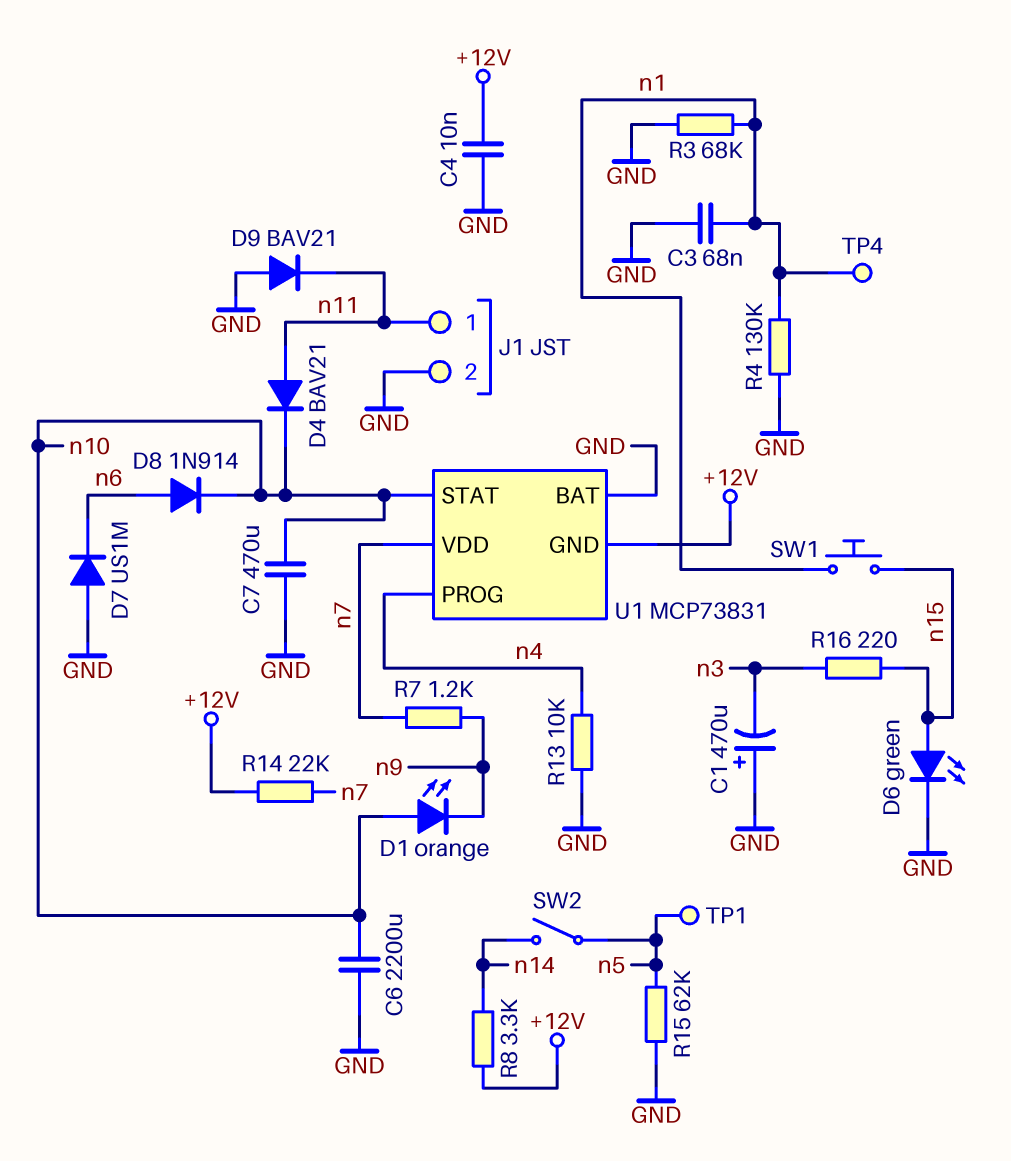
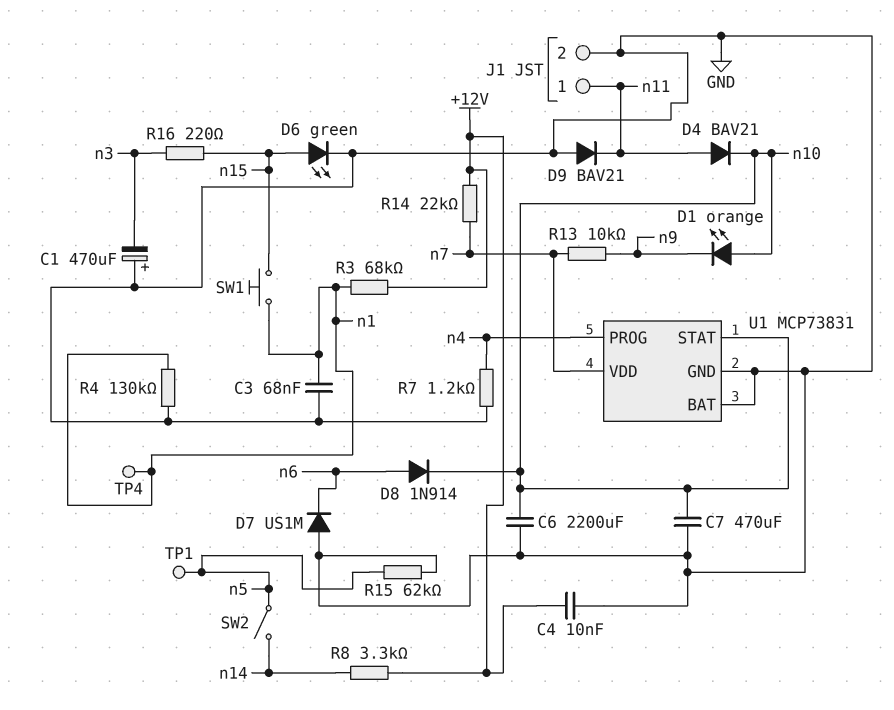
R3: 68k (GND, n1) -> 68k (+12V, n1)
R7: 1.2k (n7, n9) -> 1.2k (GND, n4)
R13: 10k (GND, n4) -> 10k (n7, n9)
U1 pin GND: +12V -> GND

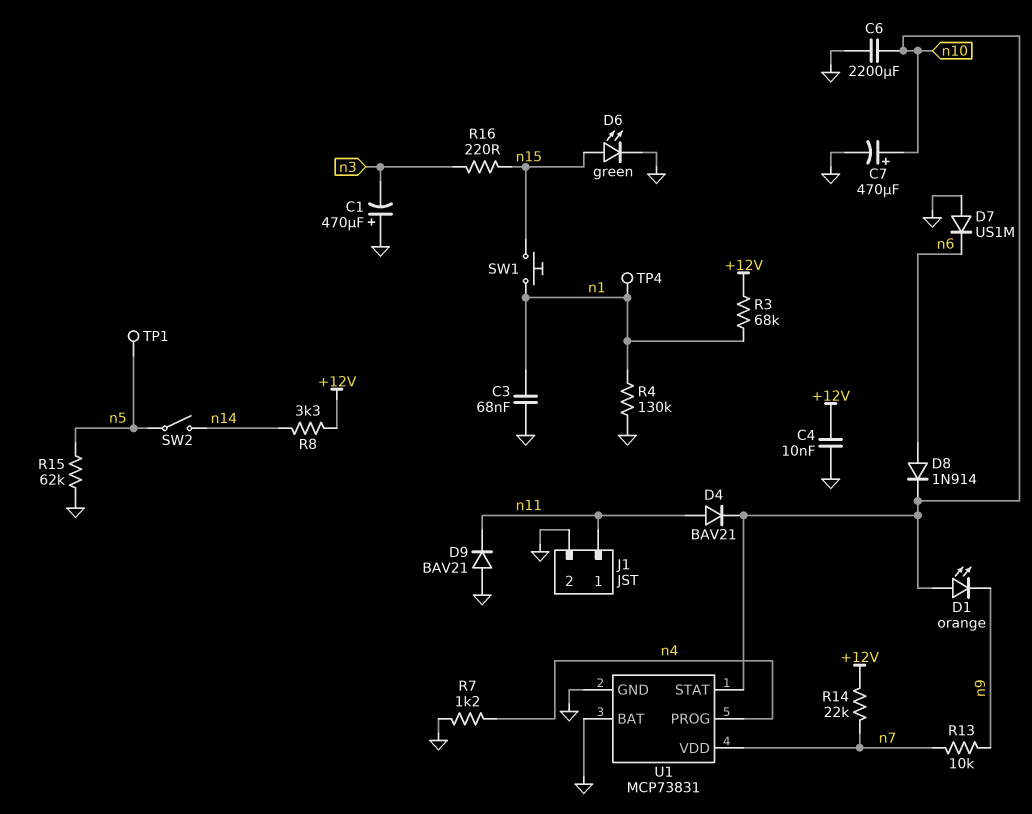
C7: 470uF (GND, n10) -> 470uF (plus n10, minus GND)

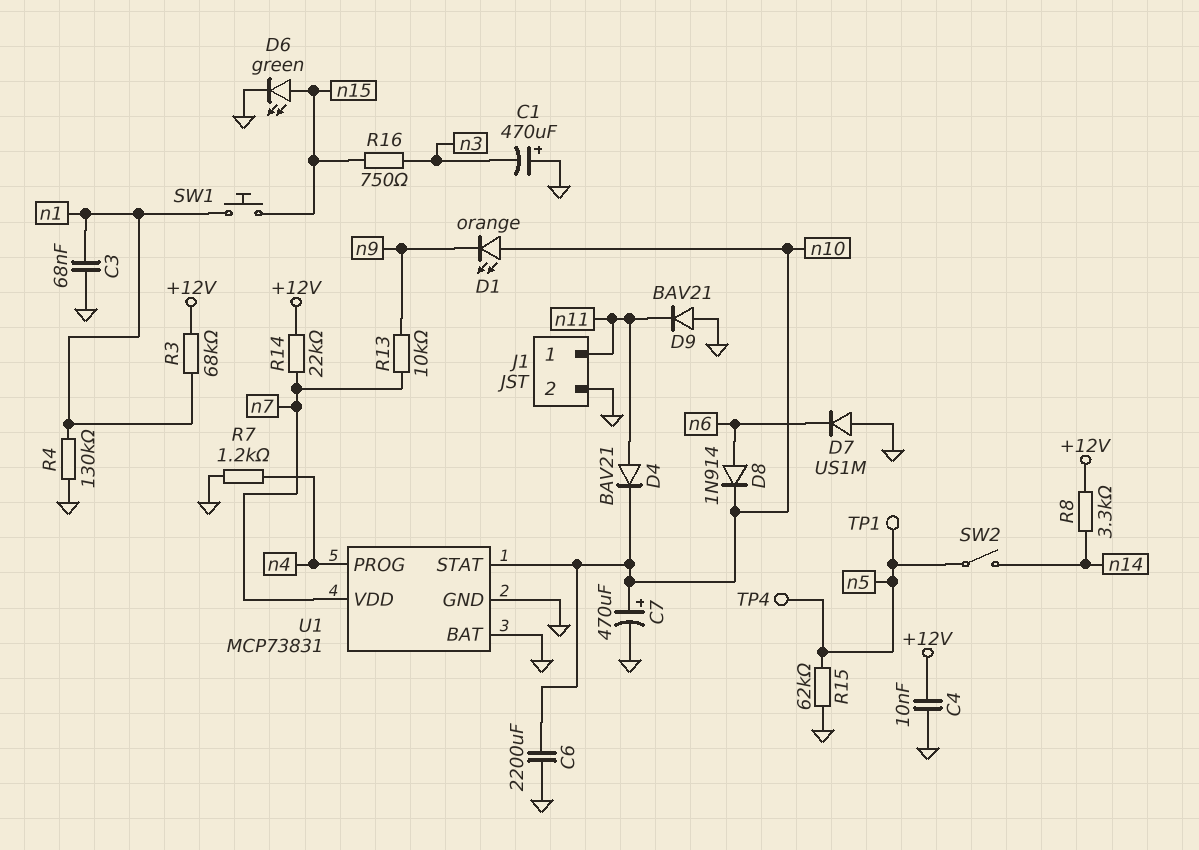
R16: 220 (n3, n15) -> 750 (n3, n15)
TP4: test point (n1) -> test point (n5)

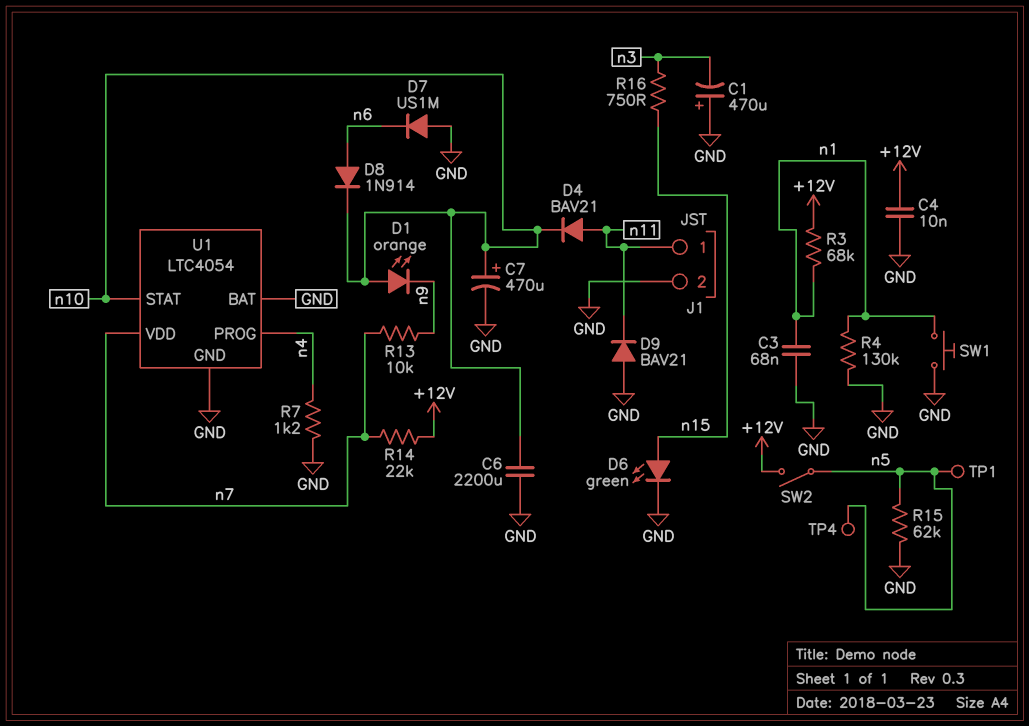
R8: 3.3k (+12V, n14) -> none
SW1: button (n1, n15) -> button (GND, n1)
SW2: switch (n5, n14) -> switch (+12V, n5)
U1: MCP73831 -> LTC4054

